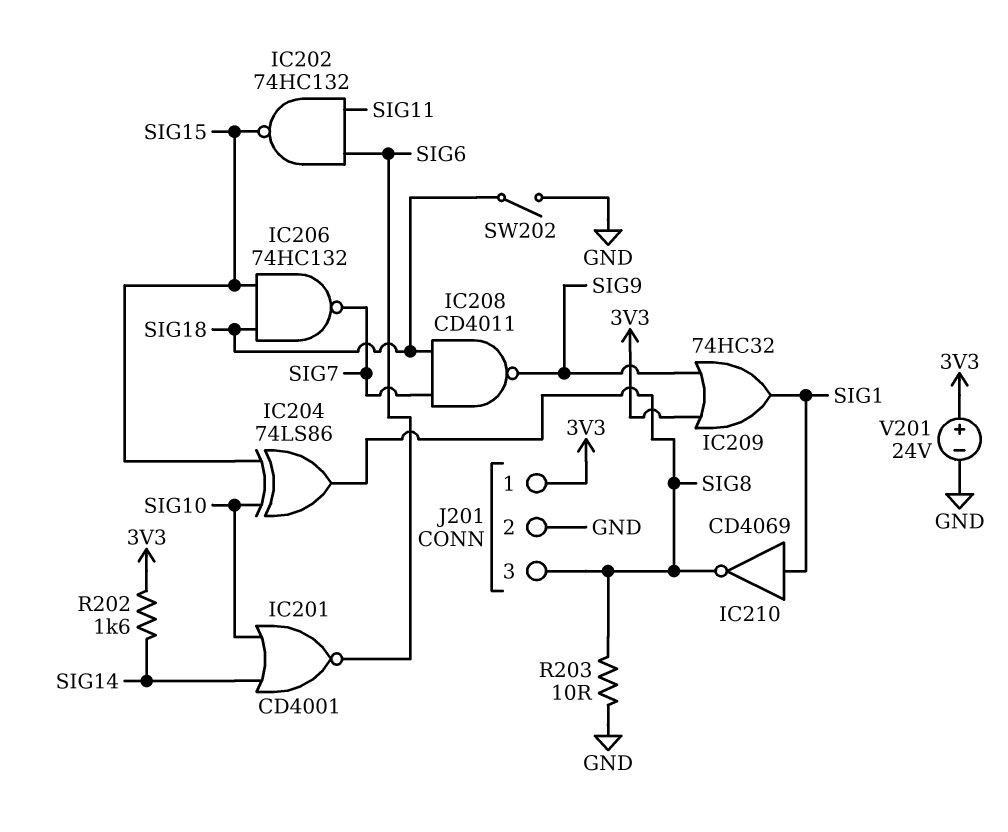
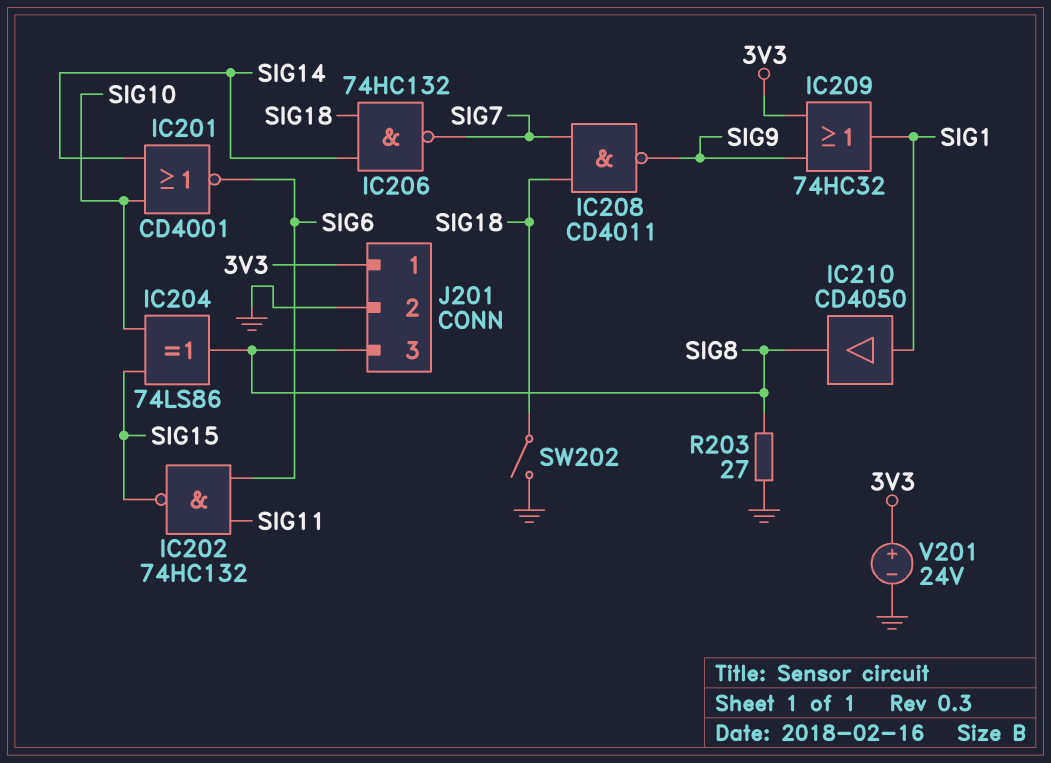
IC206: NAND 74HC132 (in SIG15, in SIG18, out SIG7) -> NAND 74HC132 (in SIG14, in SIG18, out SIG7)
IC210: NOT CD4069 (in SIG1, out SIG8) -> buffer CD4050 (in SIG1, out SIG8)
R202: 1.6k (3V3, SIG14) -> none
R203: 10 (GND, SIG8) -> 27 (GND, SIG8)

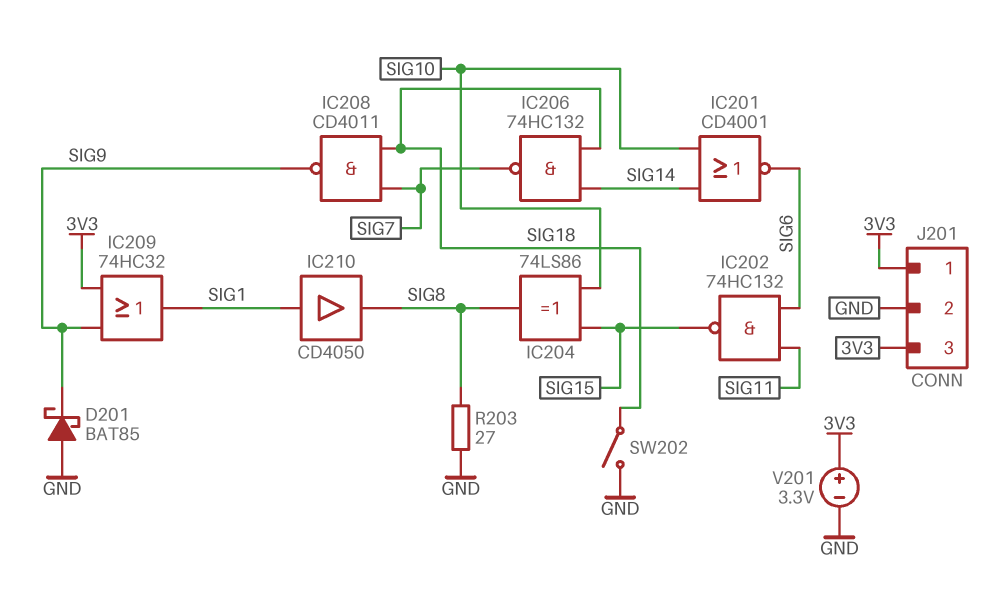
D201: none -> schottky BAT85 (A GND, K SIG9)
J201 pin 3: SIG8 -> 3V3
V201: 24V (plus 3V3, minus GND) -> 3.3V (plus 3V3, minus GND)

